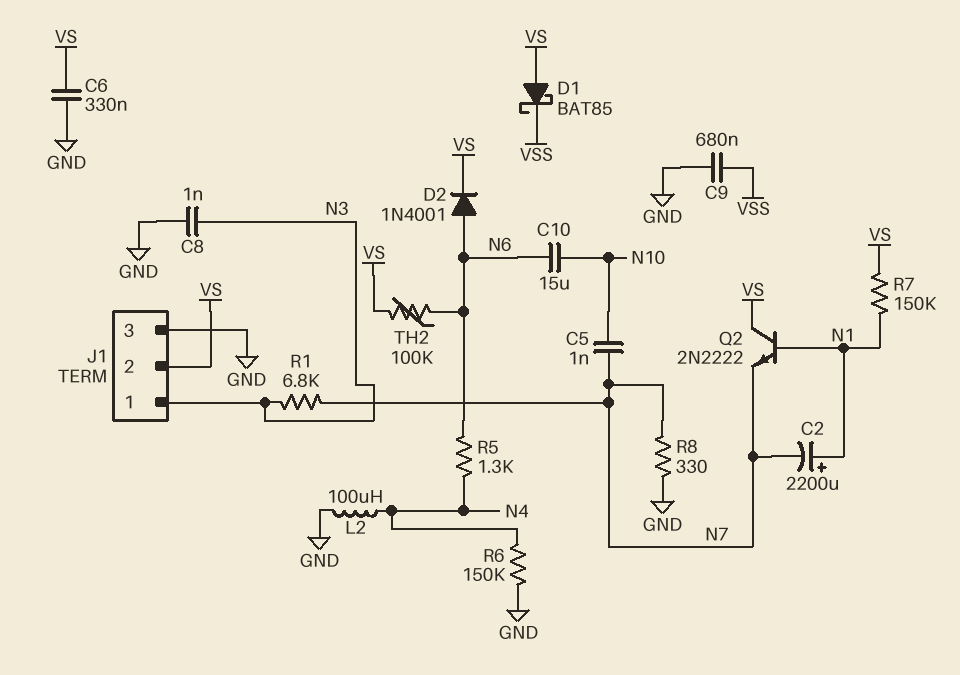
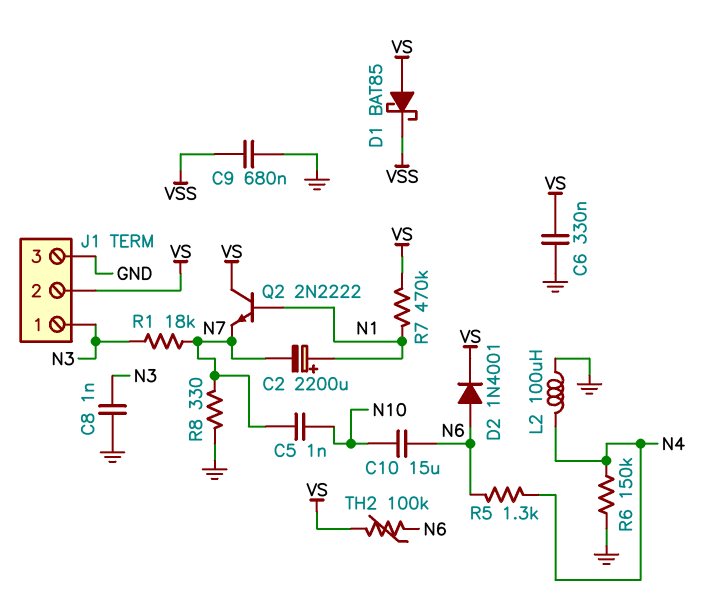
R1: 6.8k (N3, N7) -> 18k (N3, N7)
R7: 150k (N1, VS) -> 470k (N1, VS)

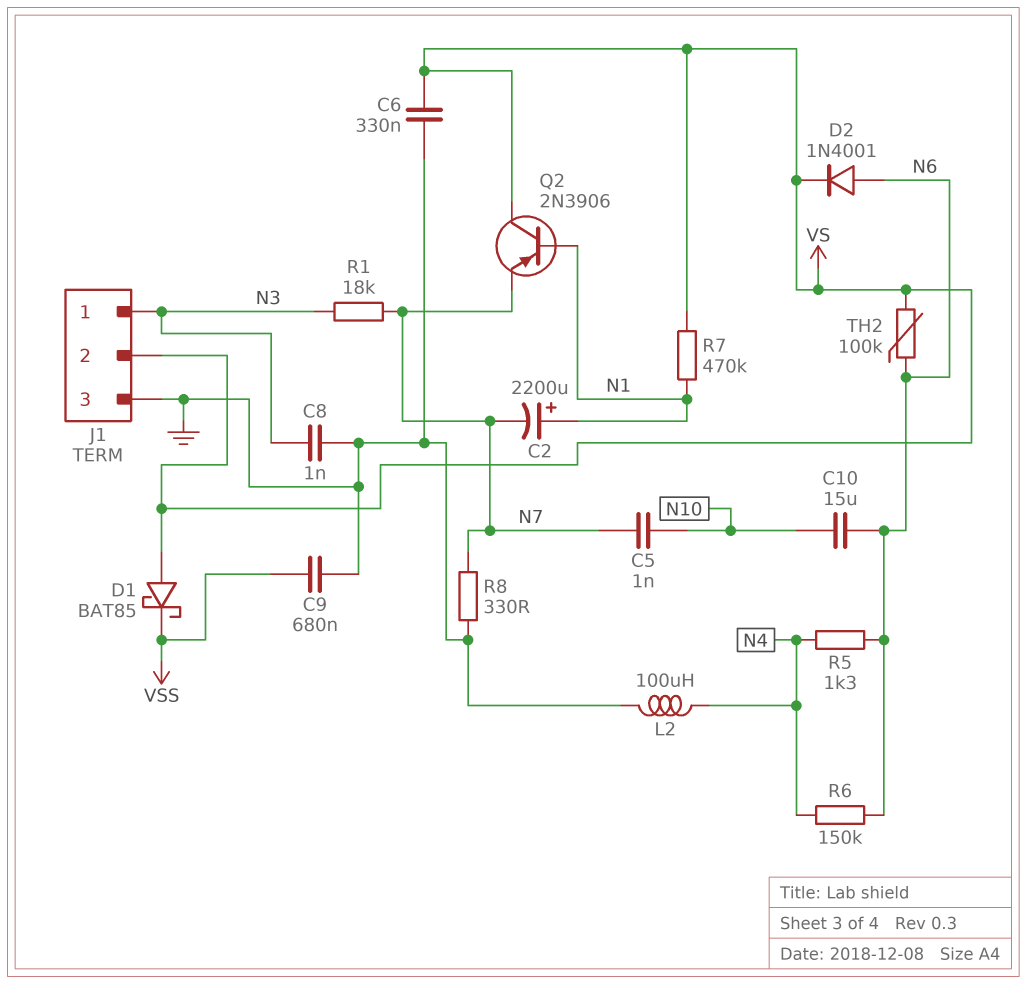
Q2: NPN 2N2222 (B N1, C VS, E N7) -> PNP 2N3906 (B N1, C VS, E N7)
R6: 150k (GND, N4) -> 150k (N4, N6)

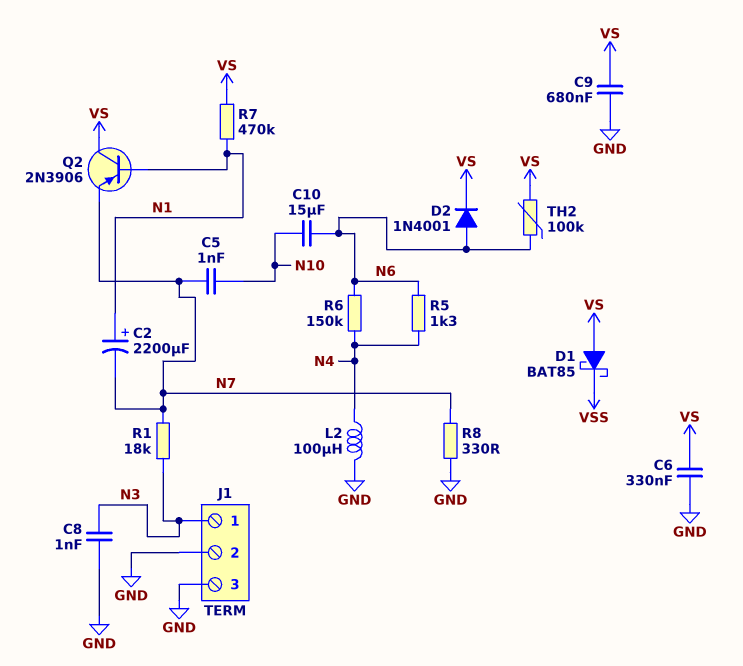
C9: 680nF (GND, VSS) -> 680nF (GND, VS)
J1 pin 2: VS -> GND

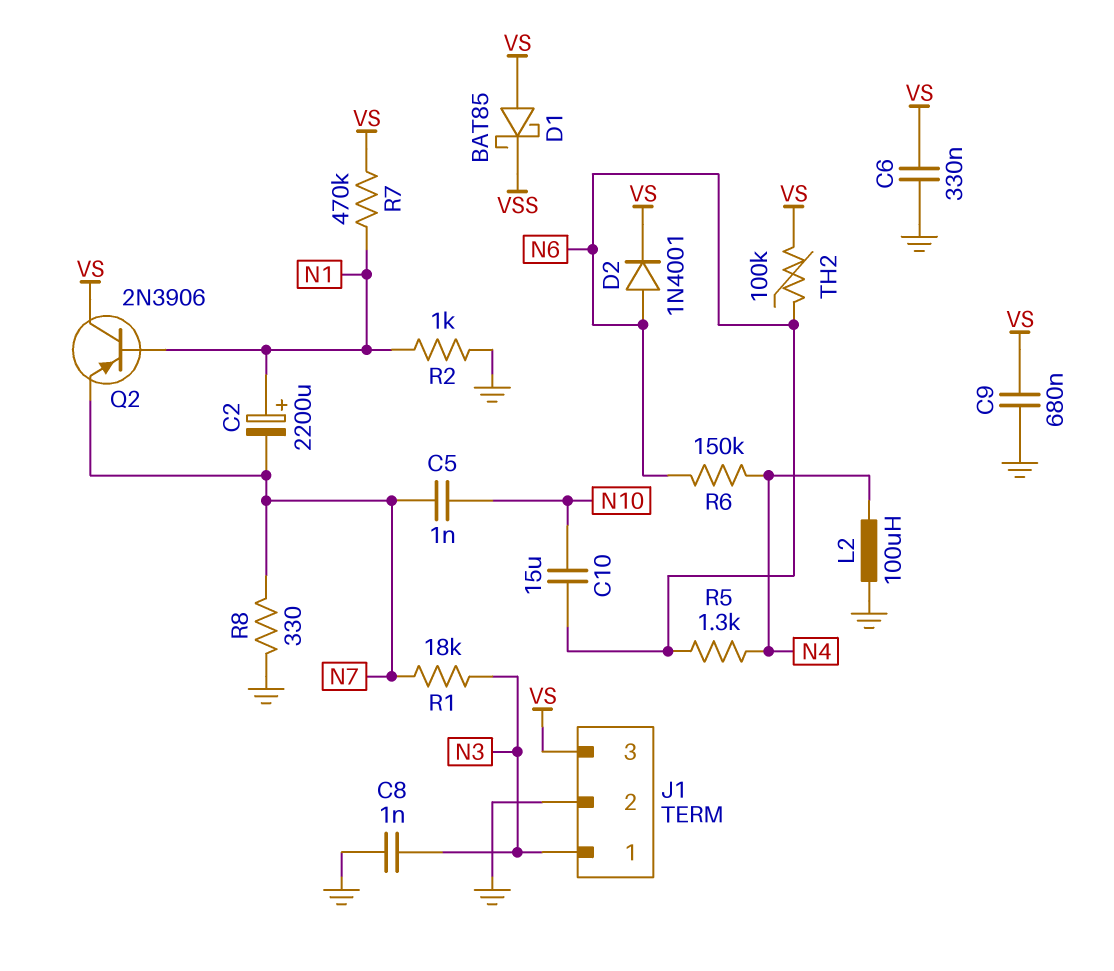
J1 pin 3: GND -> VS
R2: none -> 1k (GND, N1)

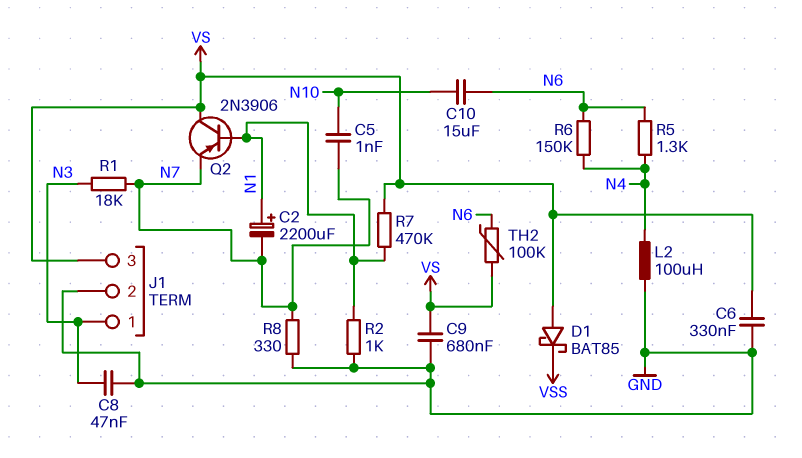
C8: 1nF (GND, N3) -> 47nF (GND, N3)
D2: diode 1N4001 (A N6, K VS) -> none

